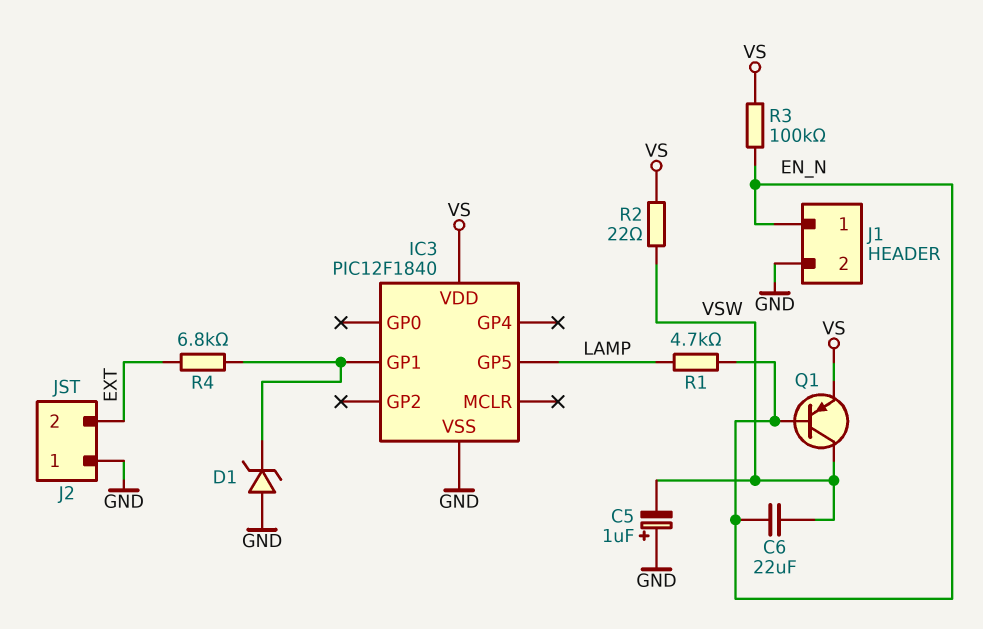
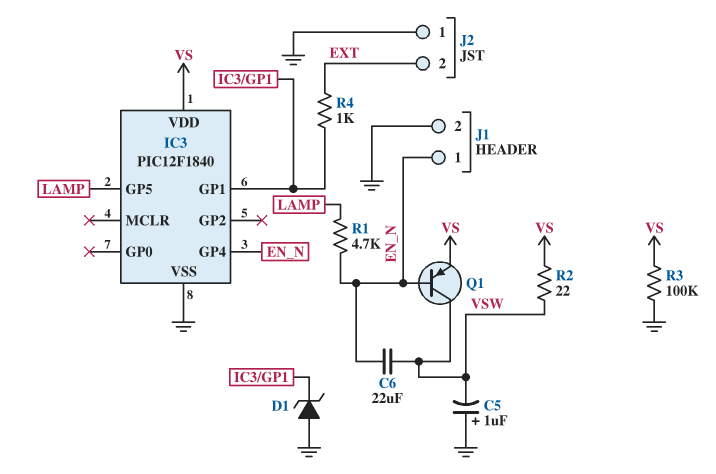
IC3 pin GP4: none -> EN_N
R3: 100k (EN_N, VS) -> 100k (GND, VS)
R4: 6.8k (EXT, IC3/GP1) -> 1k (EXT, IC3/GP1)

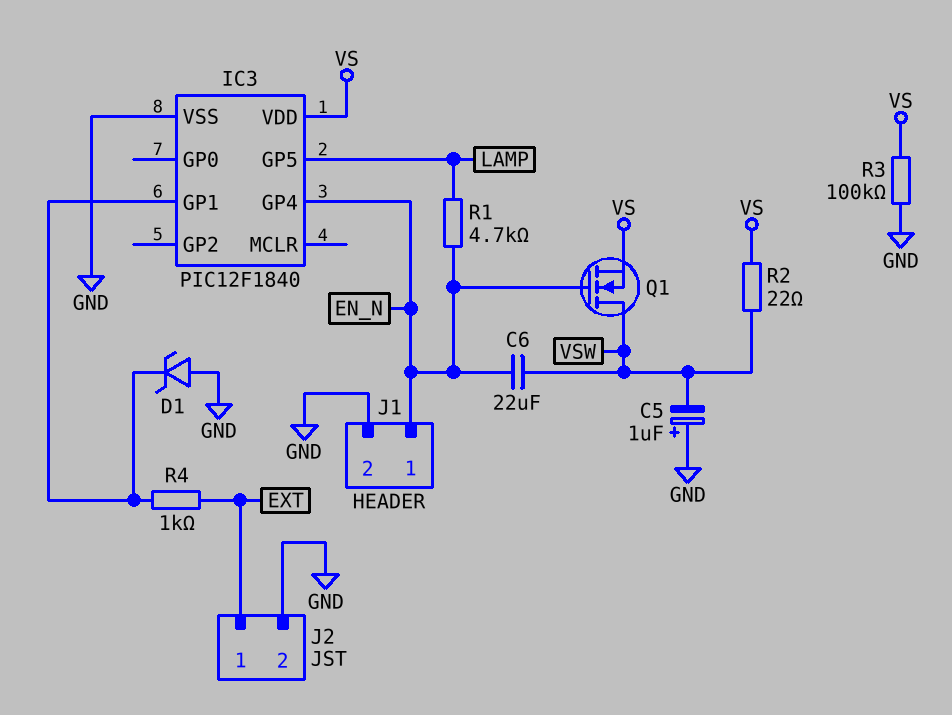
J2 pin 1: GND -> EXT
J2 pin 2: EXT -> GND
Q1: PNP (B EN_N, C VSW, E VS) -> NMOS (G EN_N, D VSW, S VS)

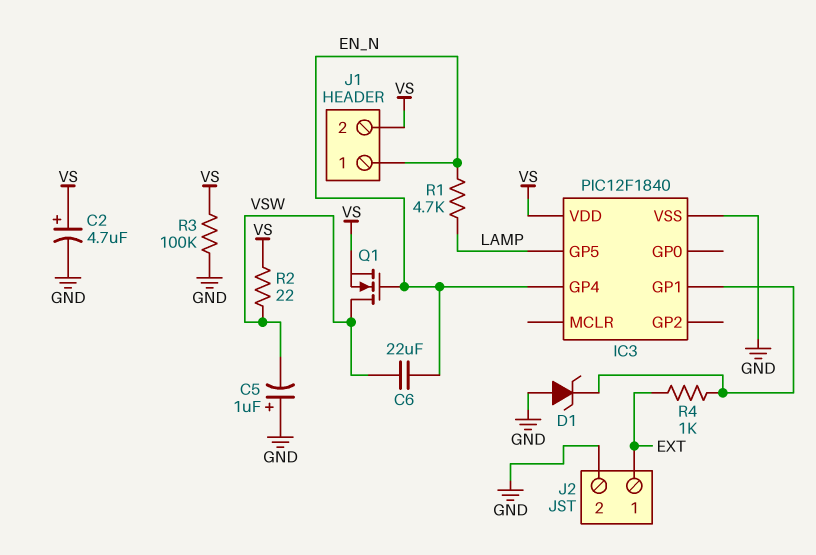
C2: none -> 4.7uF (plus VS, minus GND)
J1 pin 2: GND -> VS

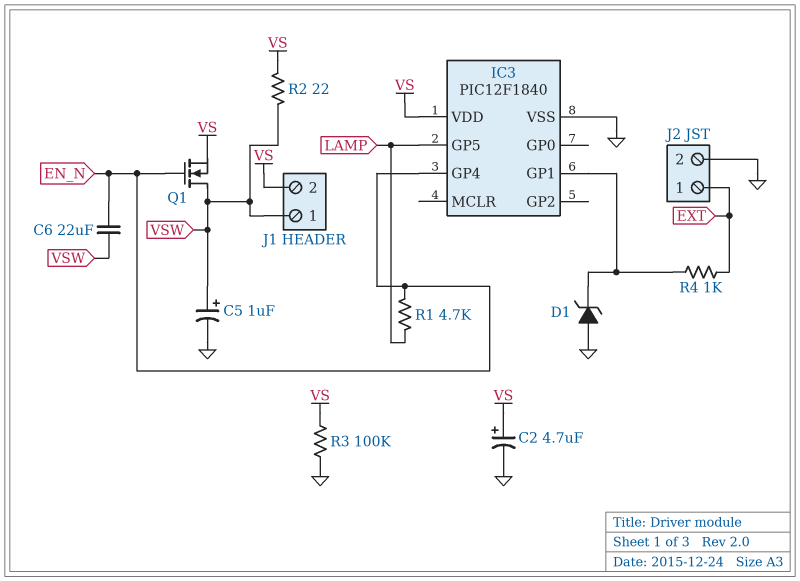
C5: 1uF (plus GND, minus VSW) -> 1uF (plus VSW, minus GND)
J1 pin 1: EN_N -> VSW

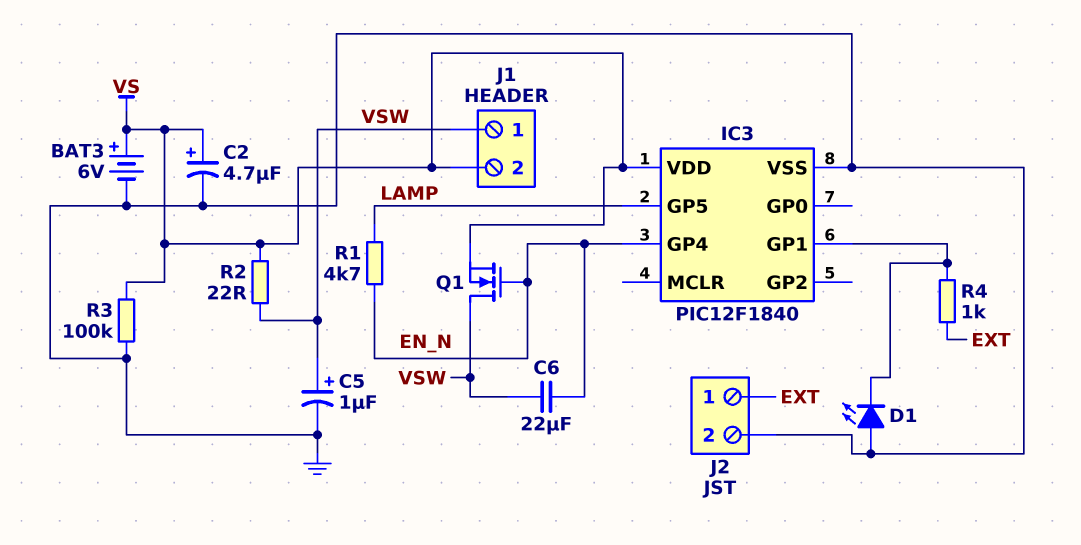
BAT3: none -> 6V (plus VS, minus GND)
D1: zener (A GND, K IC3/GP1) -> LED (A GND, K IC3/GP1)

